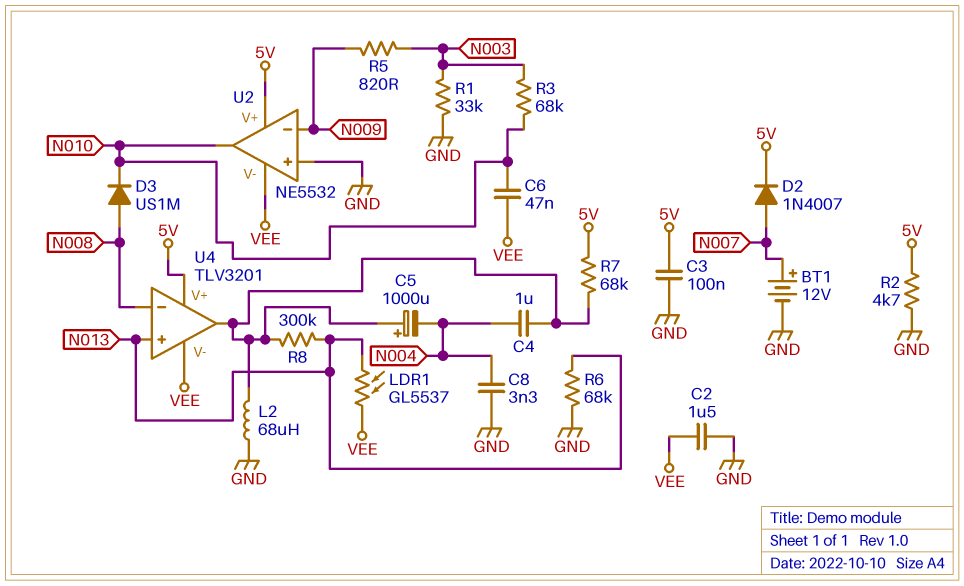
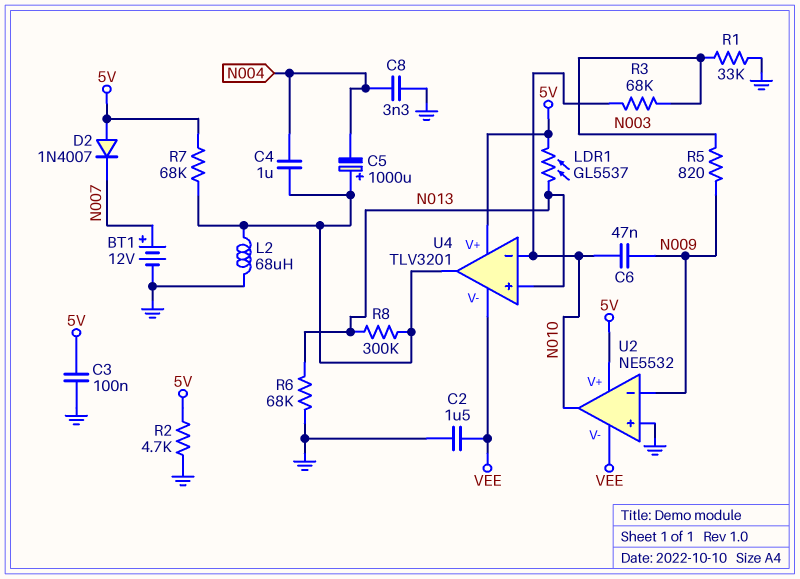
C6: 47nF (N010, VEE) -> 47nF (N009, N010)
D2: diode 1N4007 (A N007, K 5V) -> diode 1N4007 (A 5V, K N007)
D3: diode US1M (A N008, K N010) -> none
LDR1: GL5537 (N013, VEE) -> GL5537 (5V, N013)
U4 pin in-: N008 -> N010

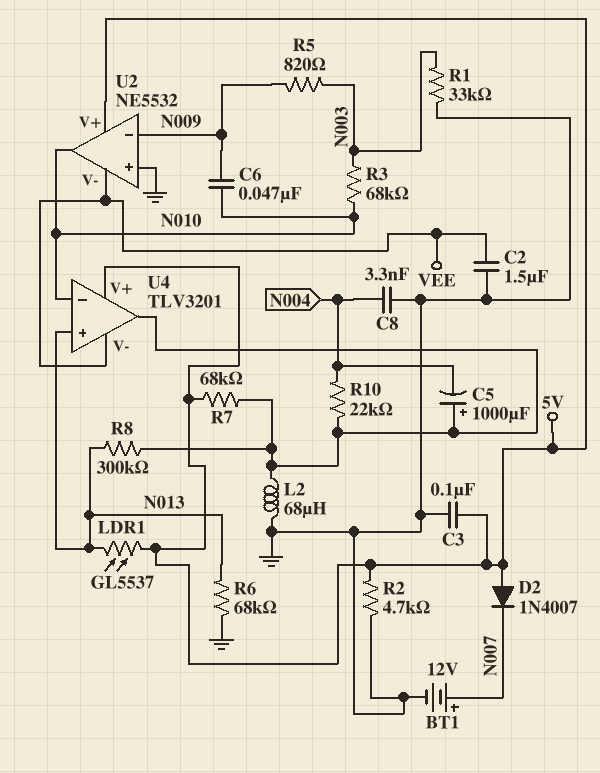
C4: 1uF (N004, U4/out) -> none
R10: none -> 22k (N004, U4/out)

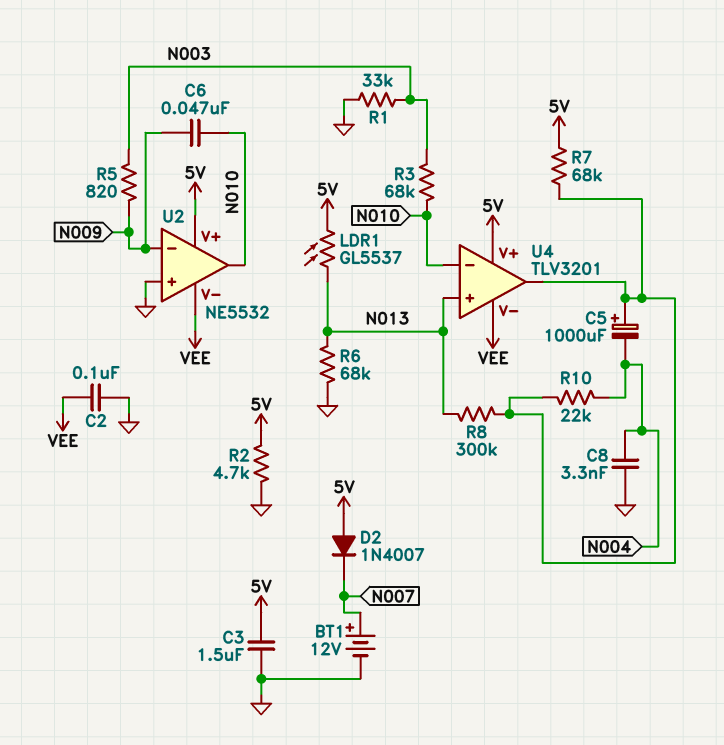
C2: 1.5uF (GND, VEE) -> 100nF (GND, VEE)
C3: 100nF (5V, GND) -> 1.5uF (5V, GND)
L2: 68uH (GND, U4/out) -> none

